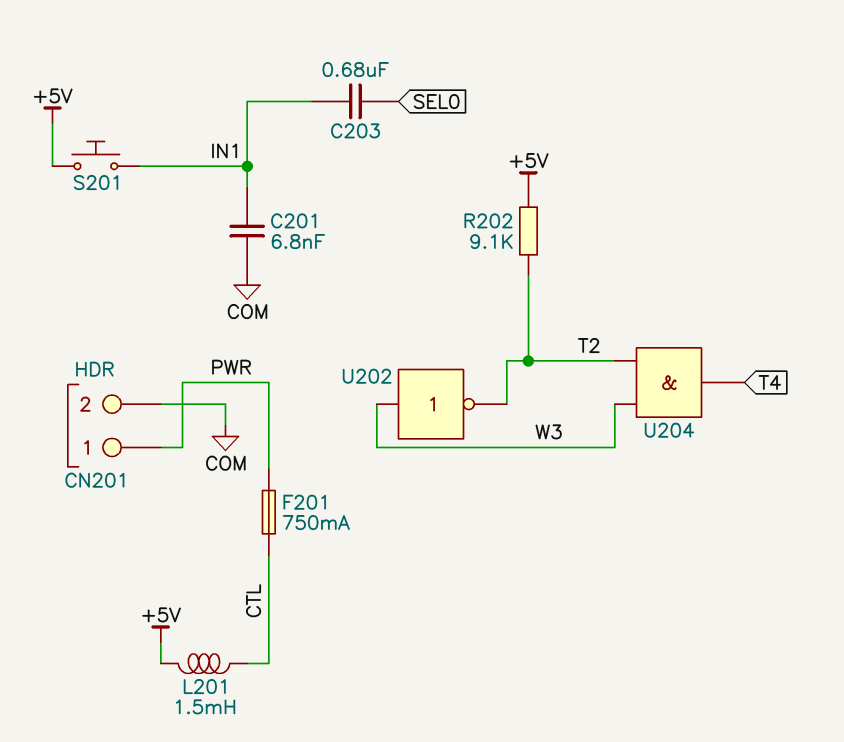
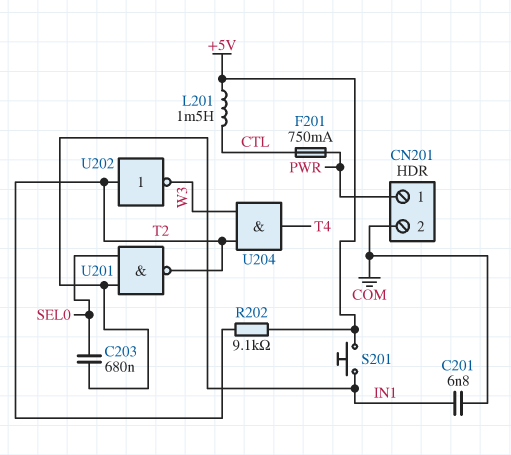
U201: none -> NAND (in IN1, in SEL0, out T2)
U202: NOT (in W3, out T2) -> NOT (in T2, out W3)

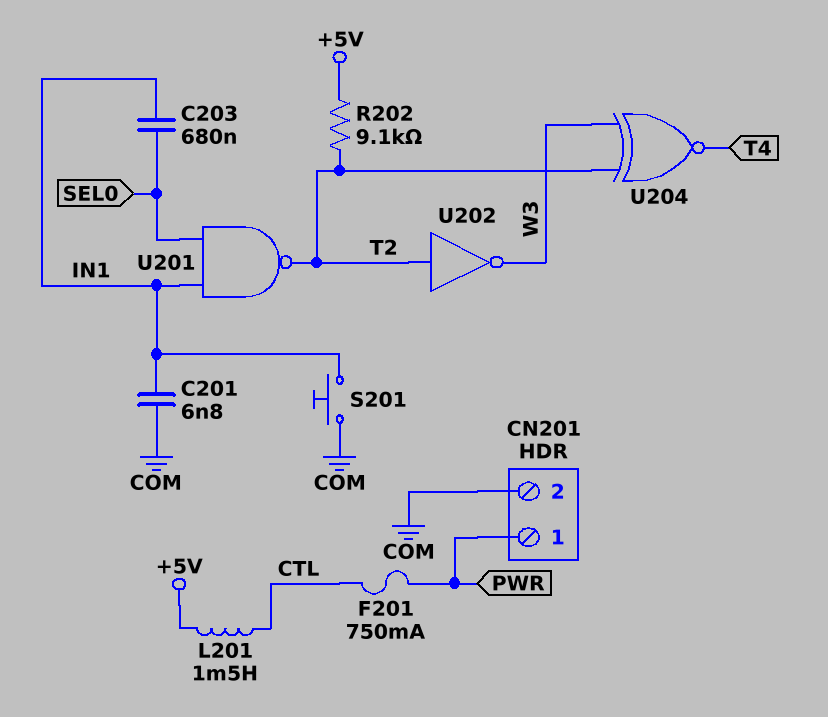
S201: button (+5V, IN1) -> button (COM, IN1)
U204: AND (in T2, in W3, out T4) -> XNOR (in T2, in W3, out T4)

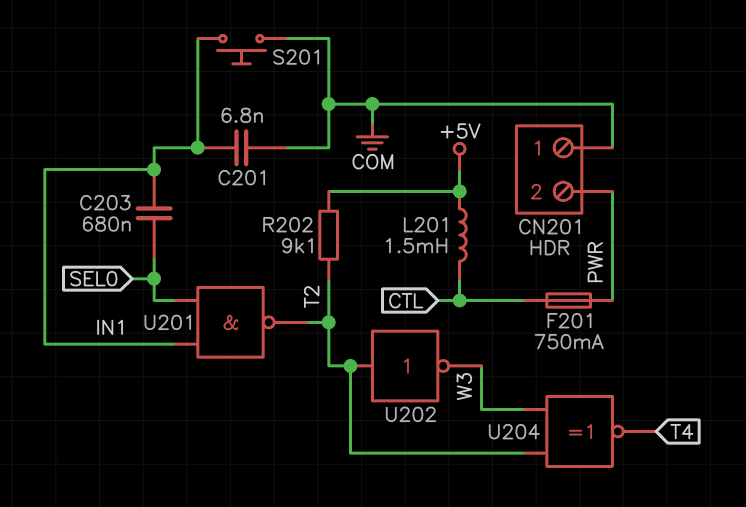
CN201 pin 1: PWR -> COM
CN201 pin 2: COM -> PWR

